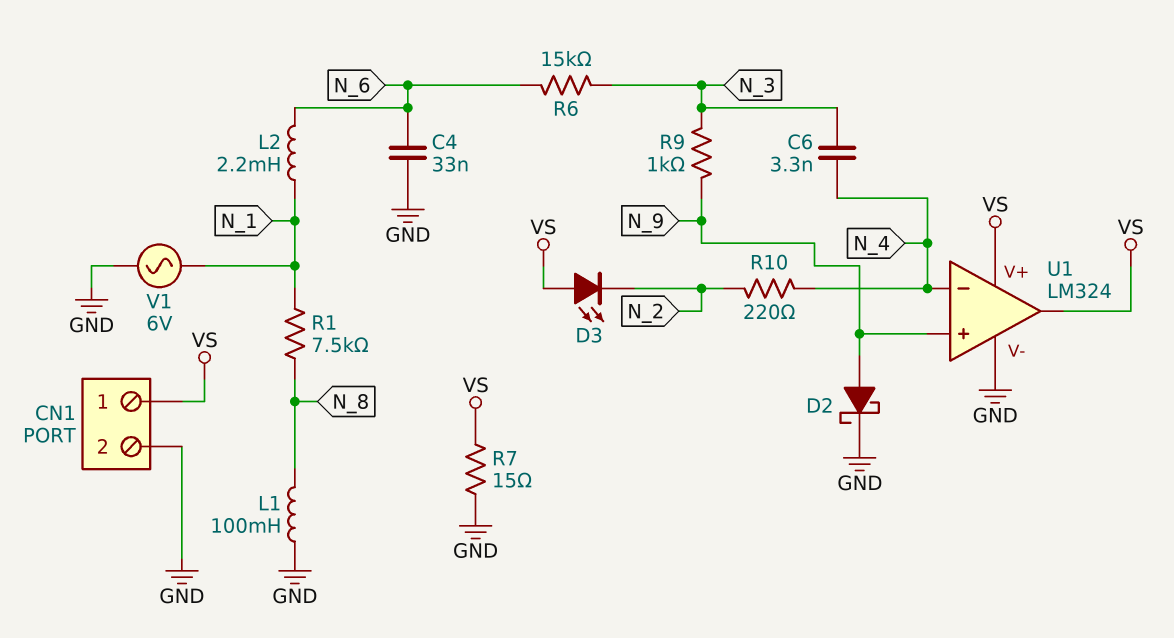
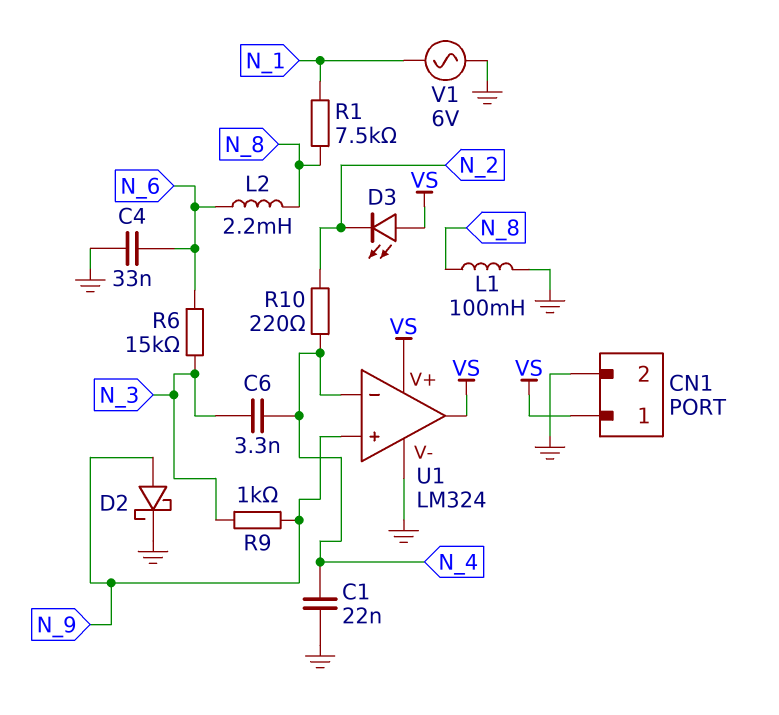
C1: none -> 22nF (GND, N_4)
L2: 2.2mH (N_1, N_6) -> 2.2mH (N_6, N_8)
R7: 15 (GND, VS) -> none

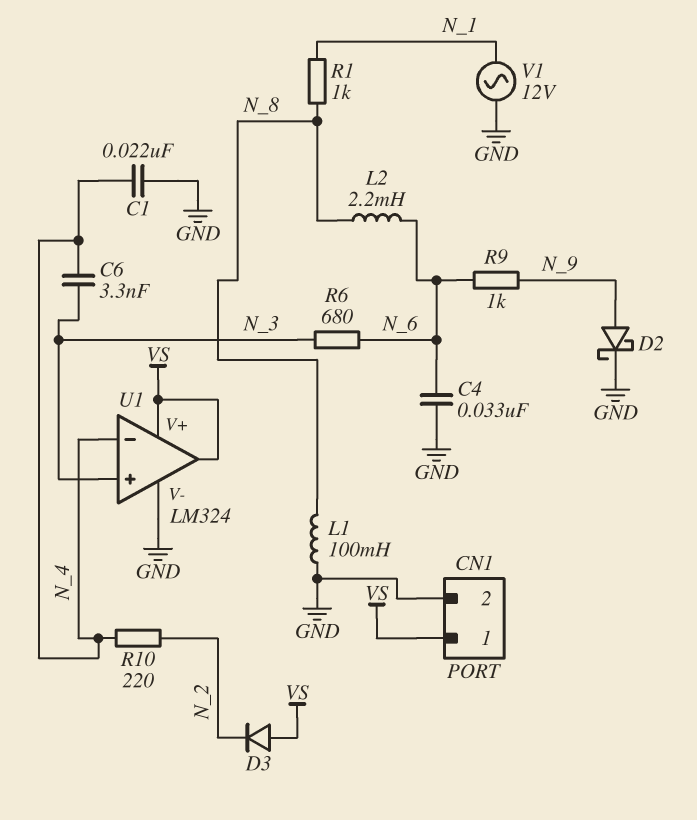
D3: LED (A VS, K N_2) -> diode (A VS, K N_2)
R1: 7.5k (N_1, N_8) -> 1k (N_1, N_8)
R6: 15k (N_3, N_6) -> 680 (N_3, N_6)
R9: 1k (N_3, N_9) -> 1k (N_6, N_9)
U1 pin in+: N_9 -> N_3
V1: AC 6V (GND, N_1) -> AC 12V (GND, N_1)

